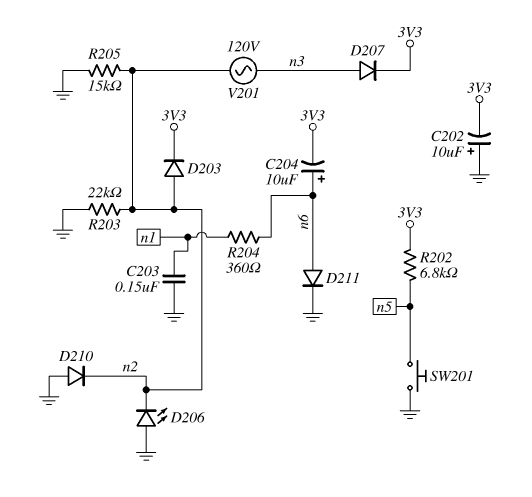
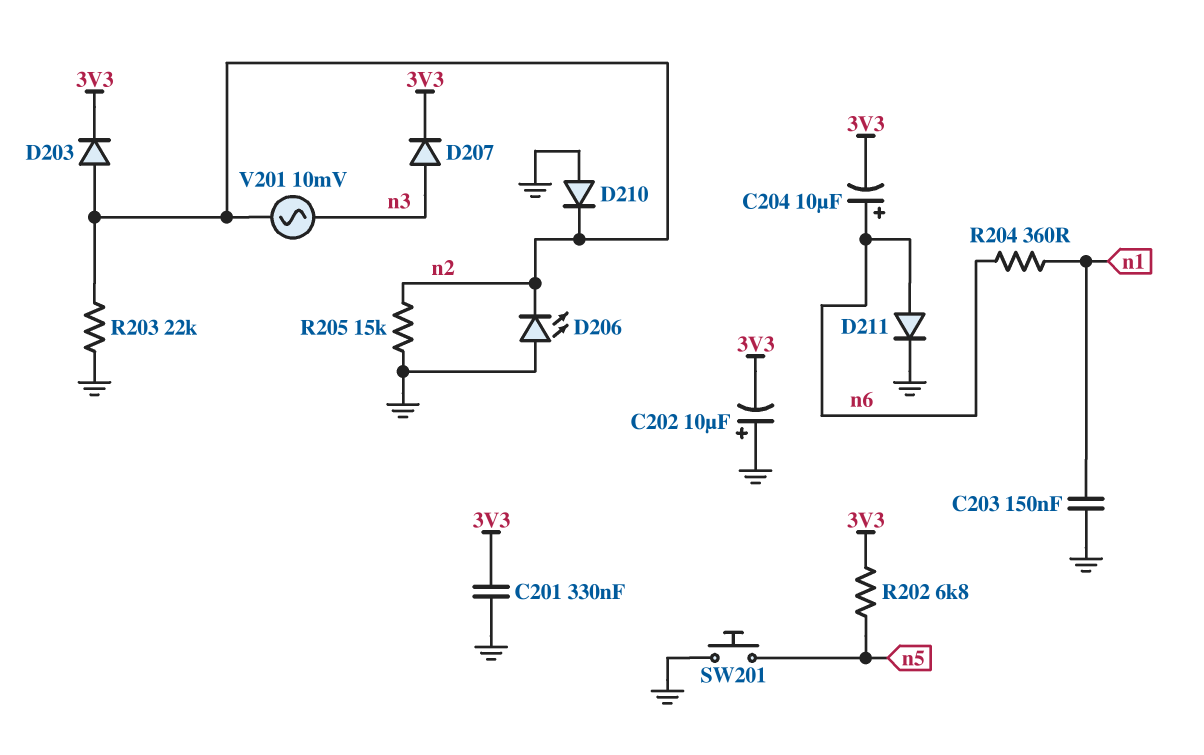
C201: none -> 330nF (3V3, GND)
V201: AC 120V (n2, n3) -> AC 10mV (n2, n3)

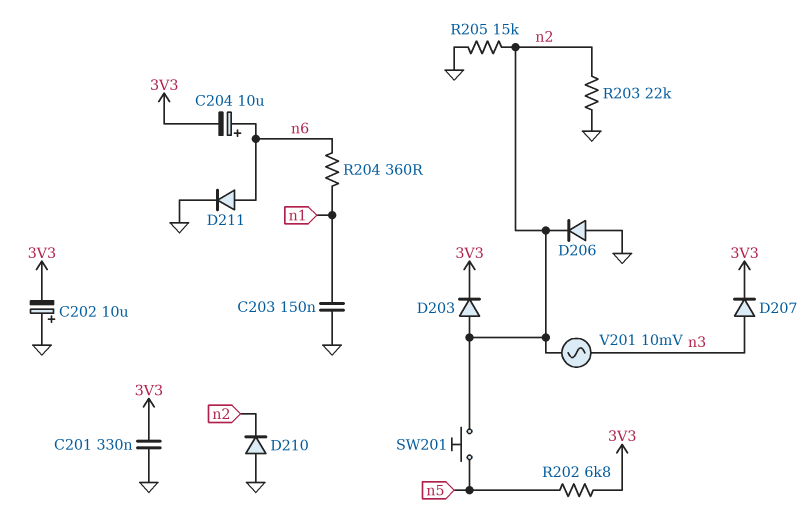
D206: LED (A GND, K n2) -> diode (A GND, K n2)
SW201: button (GND, n5) -> button (n2, n5)

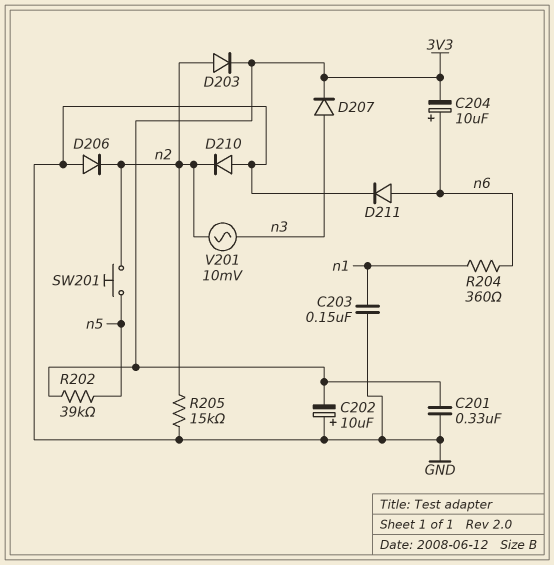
R202: 6.8k (3V3, n5) -> 39k (3V3, n5)
R203: 22k (GND, n2) -> none

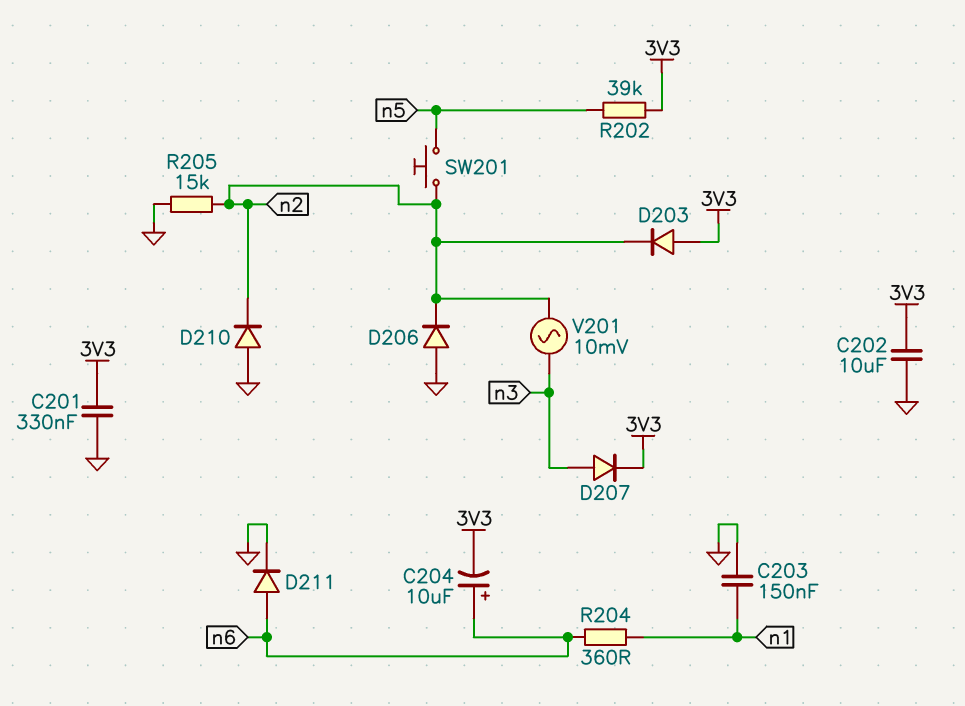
C202: 10uF (plus GND, minus 3V3) -> 10uF (3V3, GND)
D203: diode (A n2, K 3V3) -> diode (A 3V3, K n2)

